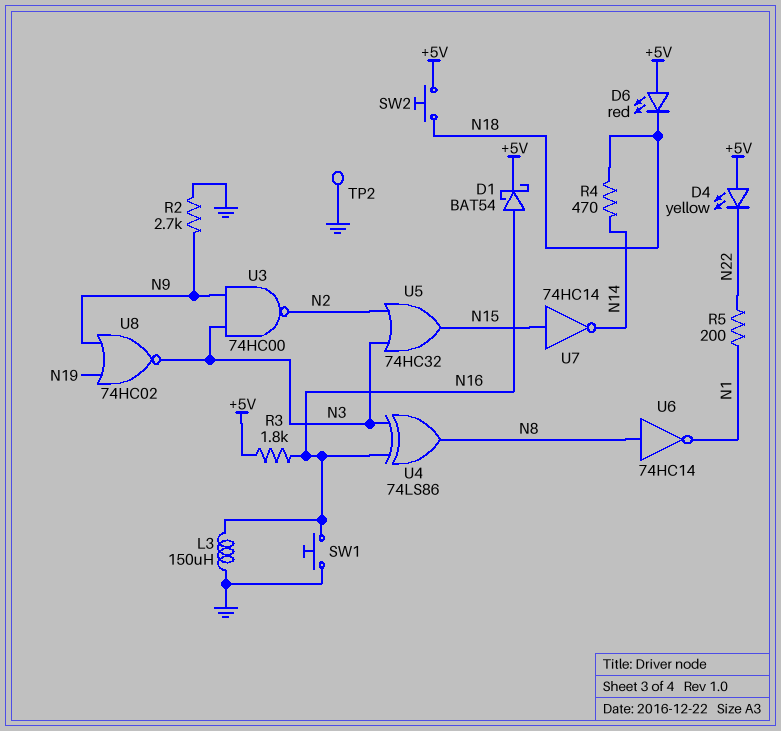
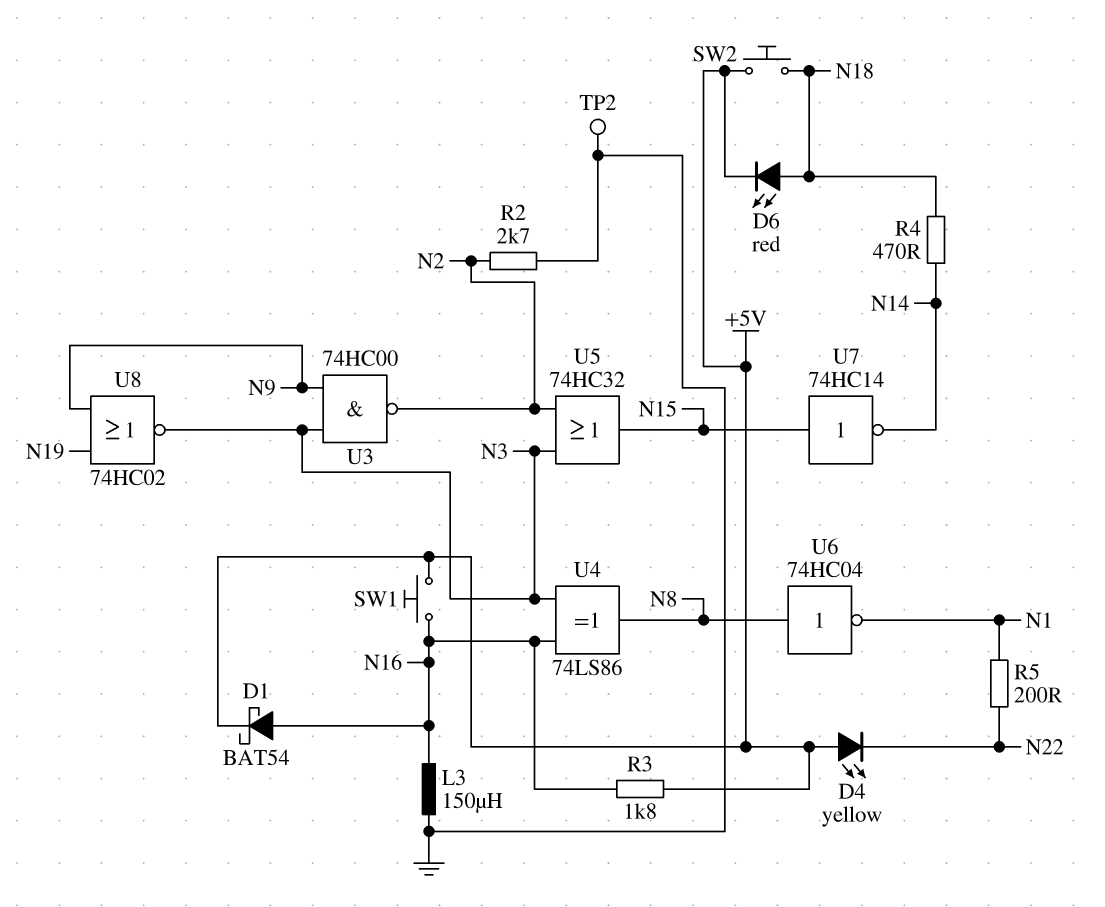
D6: LED red (A +5V, K N18) -> LED red (A N18, K +5V)
R2: 2.7k (GND, N9) -> 2.7k (GND, N2)
SW1: button (GND, N16) -> button (+5V, N16)
U6: NOT 74HC14 (in N8, out N1) -> NOT 74HC04 (in N8, out N1)

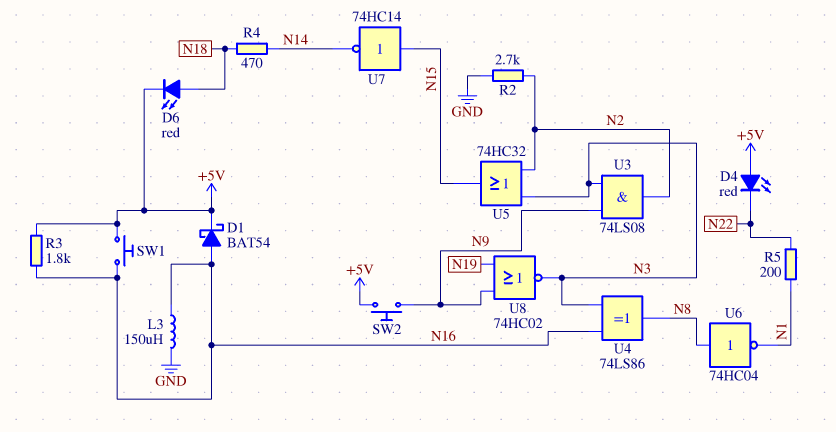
D4: LED yellow (A +5V, K N22) -> LED red (A +5V, K N22)
SW2: button (+5V, N18) -> button (+5V, N9)
TP2: test point (GND) -> none
U3: NAND 74HC00 (in N3, in N9, out N2) -> AND 74LS08 (in N3, in N9, out N2)

